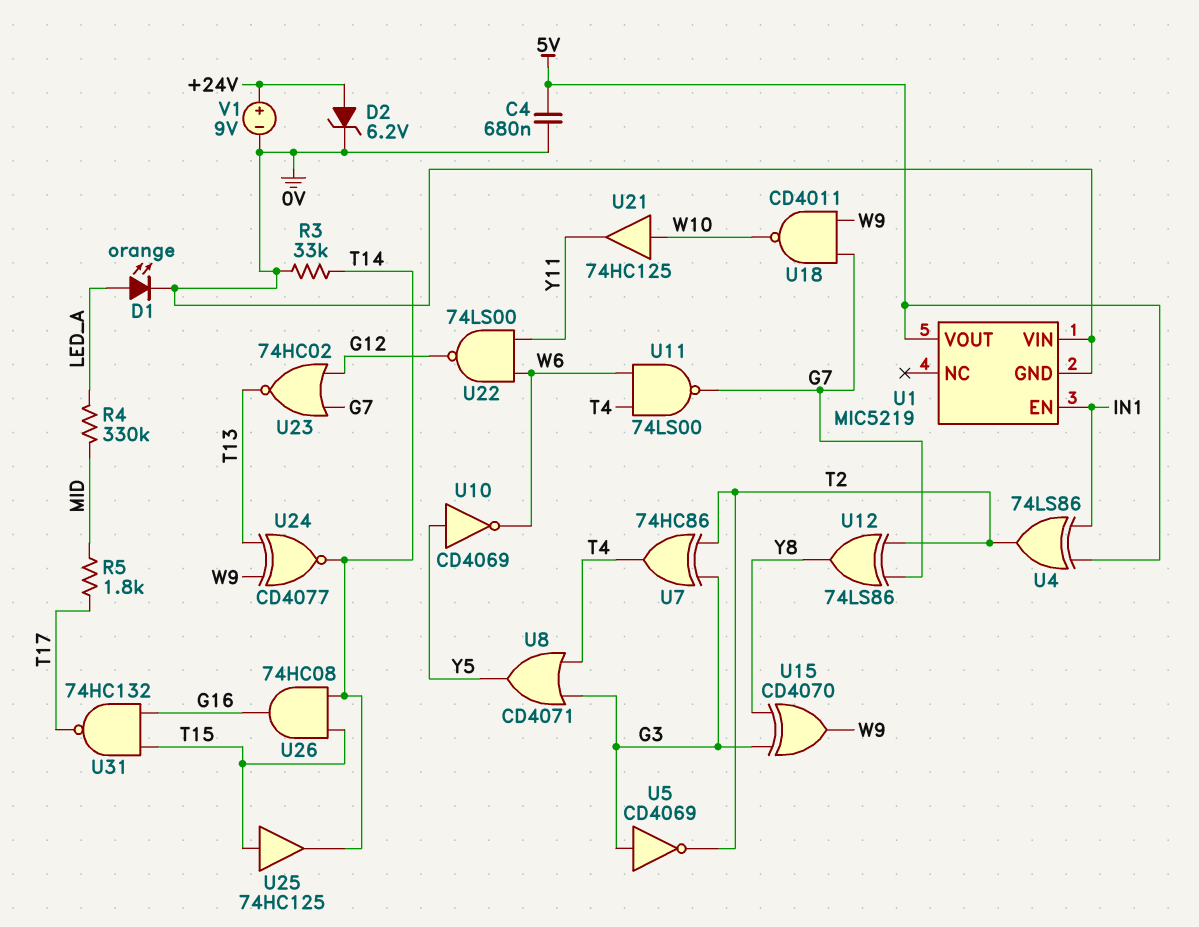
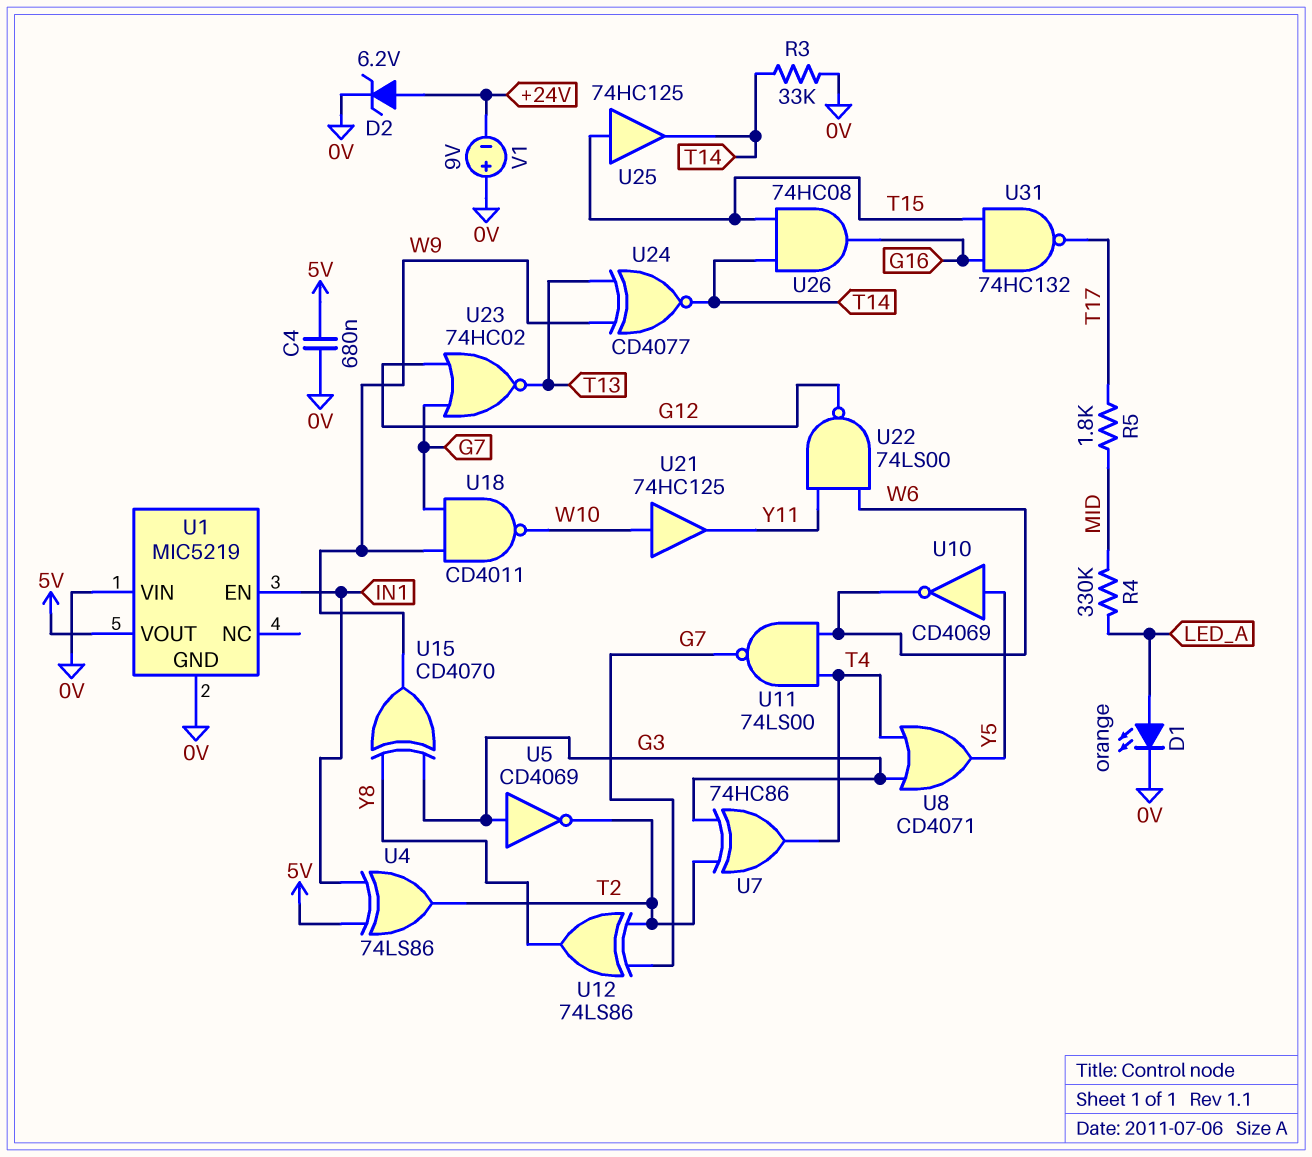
V1: 9V (plus +24V, minus 0V) -> 9V (plus 0V, minus +24V)

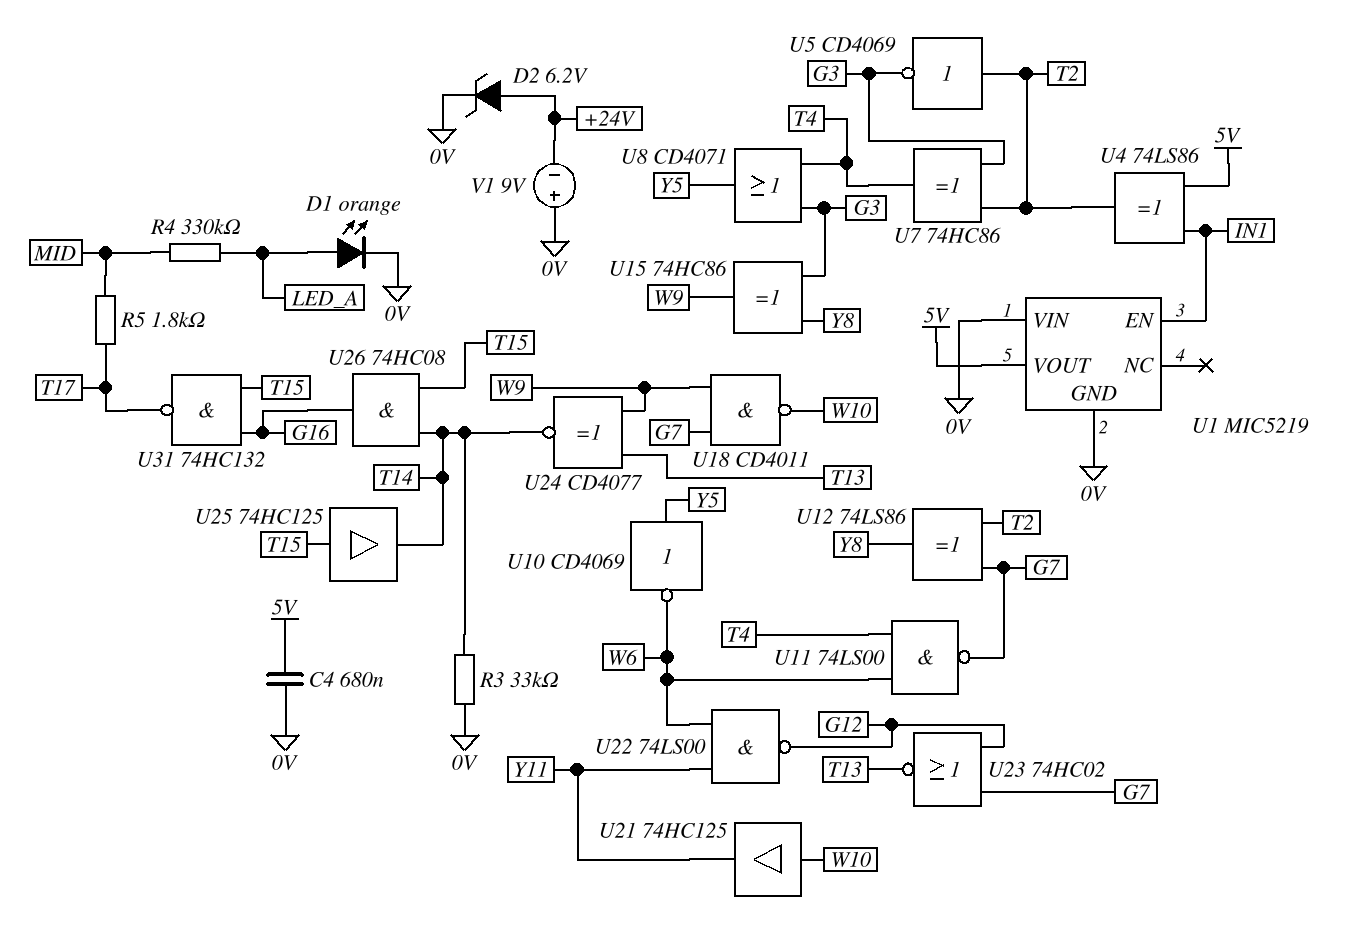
U5: NOT CD4069 (in G3, out T2) -> NOT CD4069 (in T2, out G3)
U15: XOR CD4070 (in G3, in Y8, out W9) -> XOR 74HC86 (in G3, in Y8, out W9)

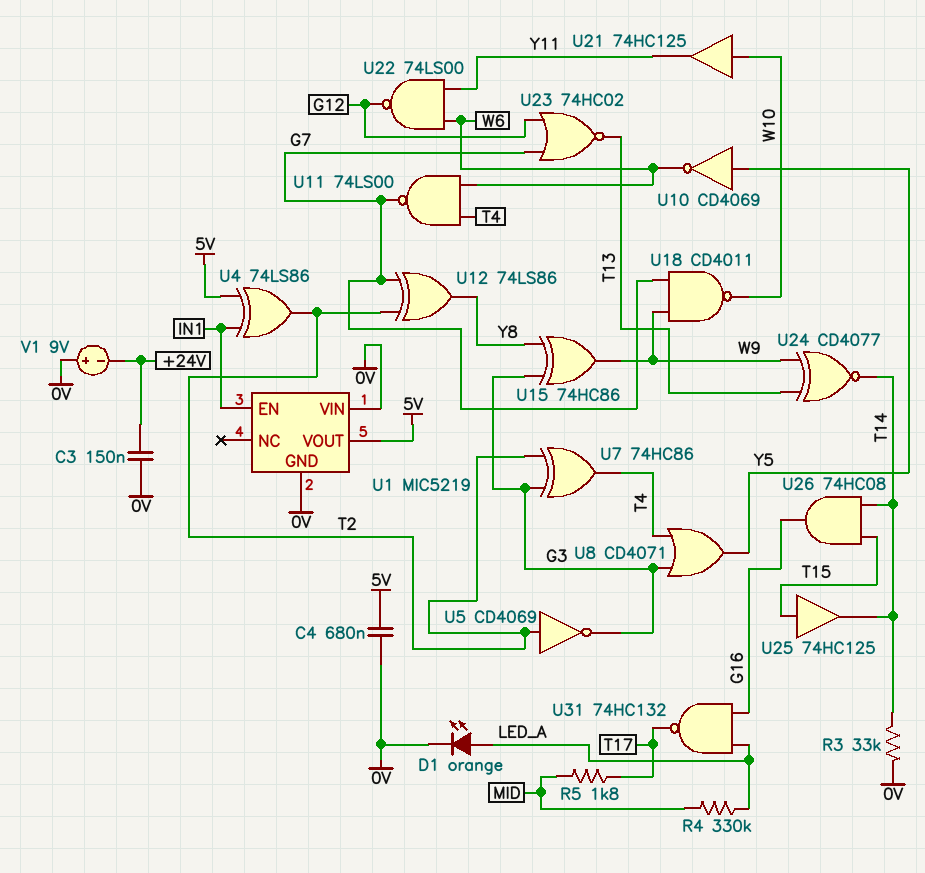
C3: none -> 150nF (+24V, 0V)
D2: zener 6.2V (A +24V, K 0V) -> none
U31: NAND 74HC132 (in G16, in T15, out T17) -> NAND 74HC132 (in G16, in LED_A, out T17)

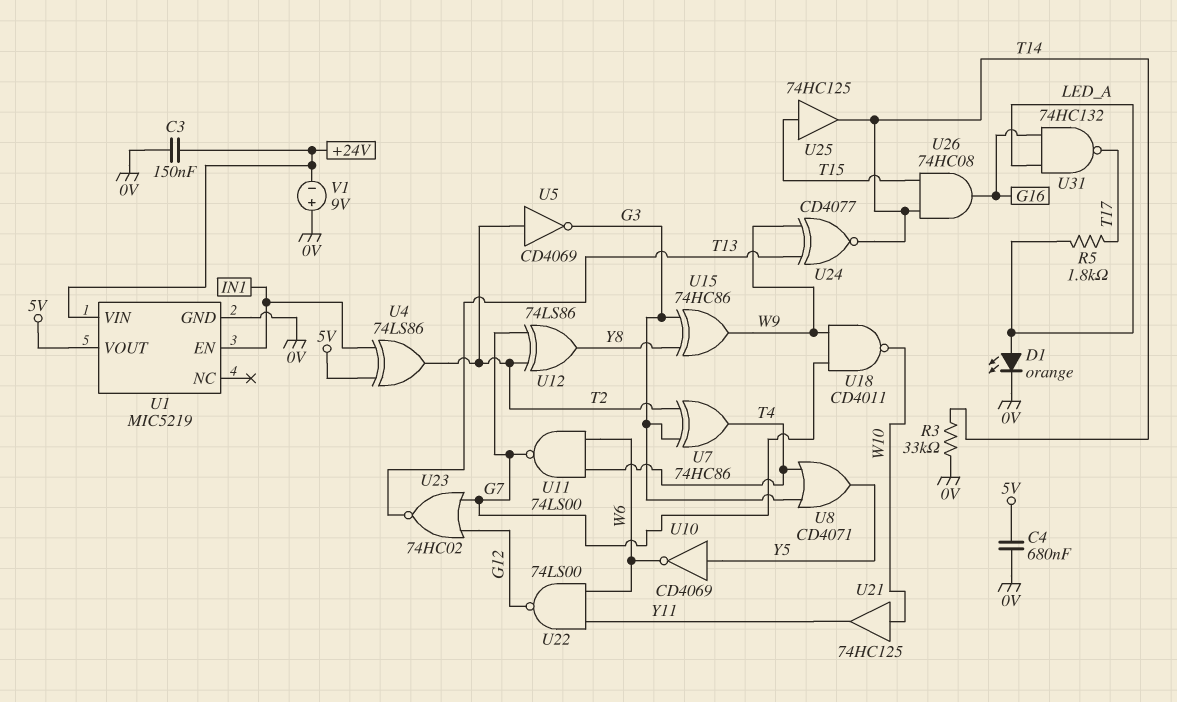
R4: 330k (LED_A, MID) -> none
R5: 1.8k (MID, T17) -> 1.8k (LED_A, T17)
U1 pin VIN: 0V -> +24V

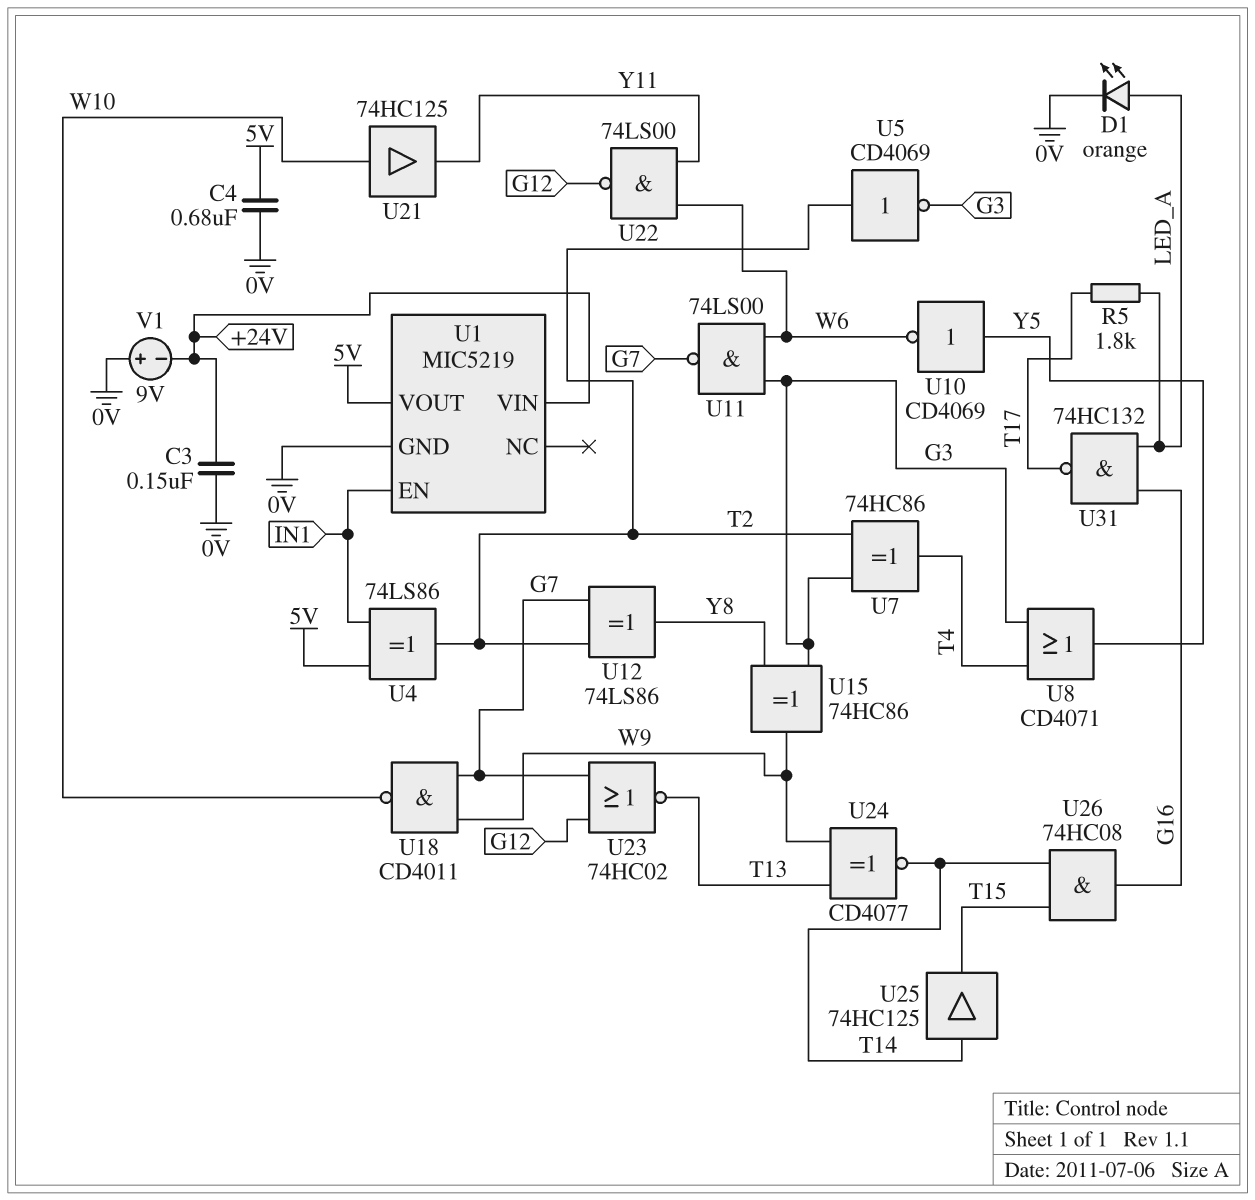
R3: 33k (0V, T14) -> none
U11: NAND 74LS00 (in T4, in W6, out G7) -> NAND 74LS00 (in G3, in W6, out G7)
U25: buffer 74HC125 (in T15, out T14) -> buffer 74HC125 (in T14, out T15)

